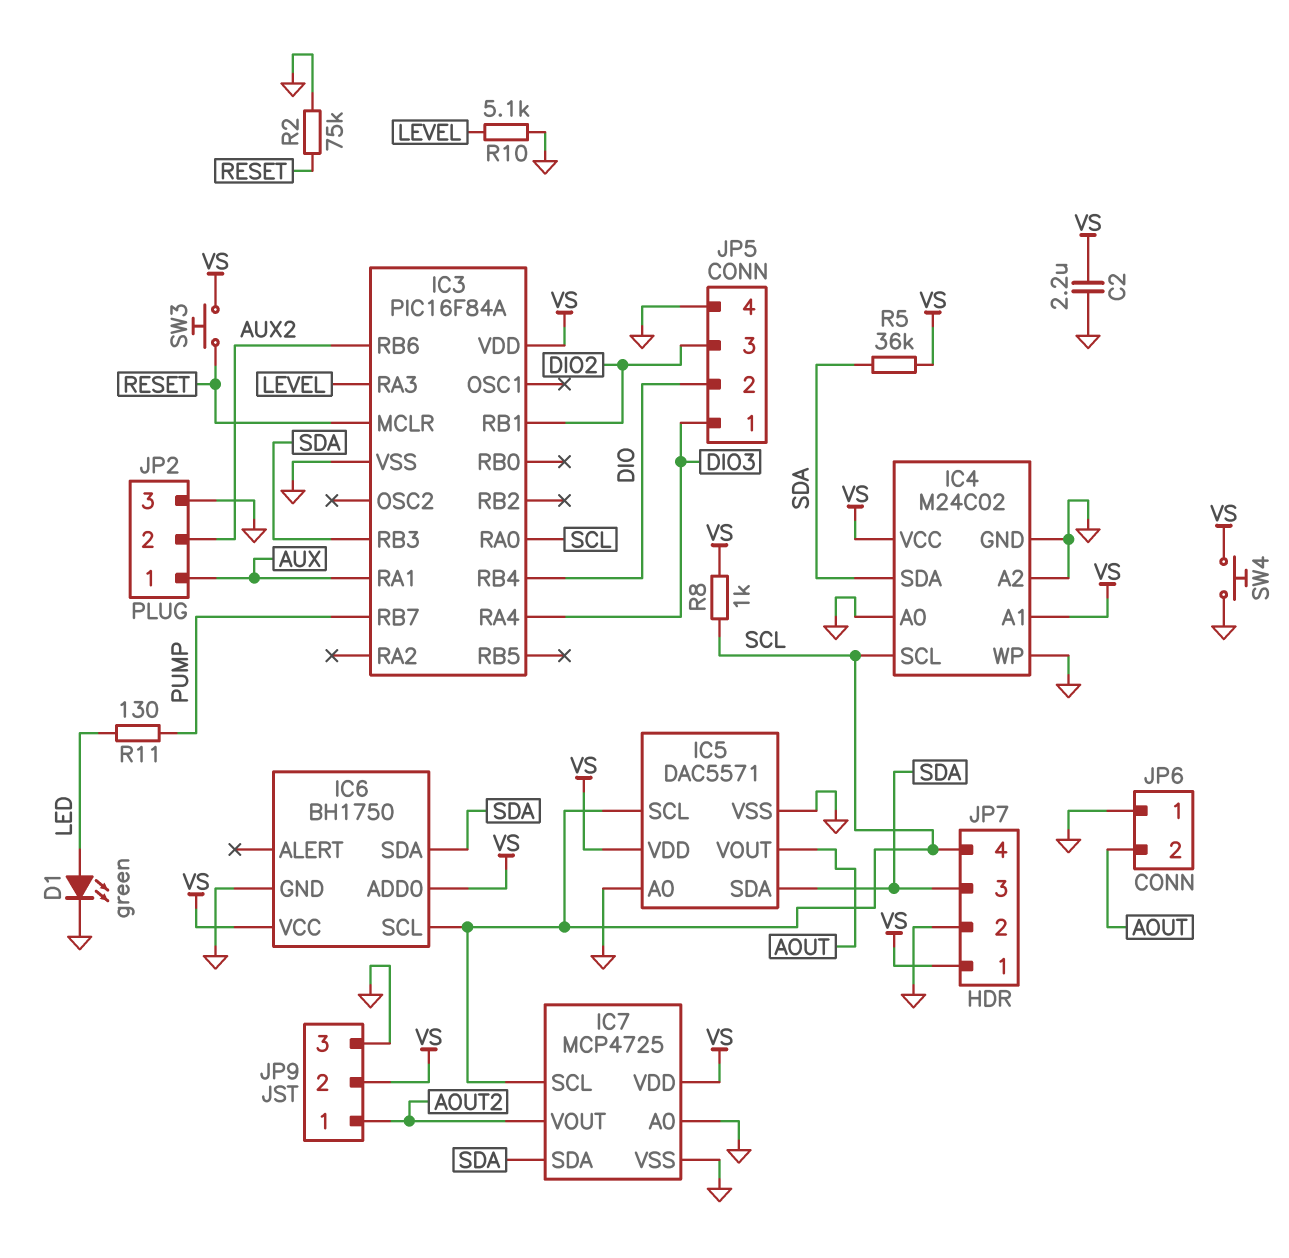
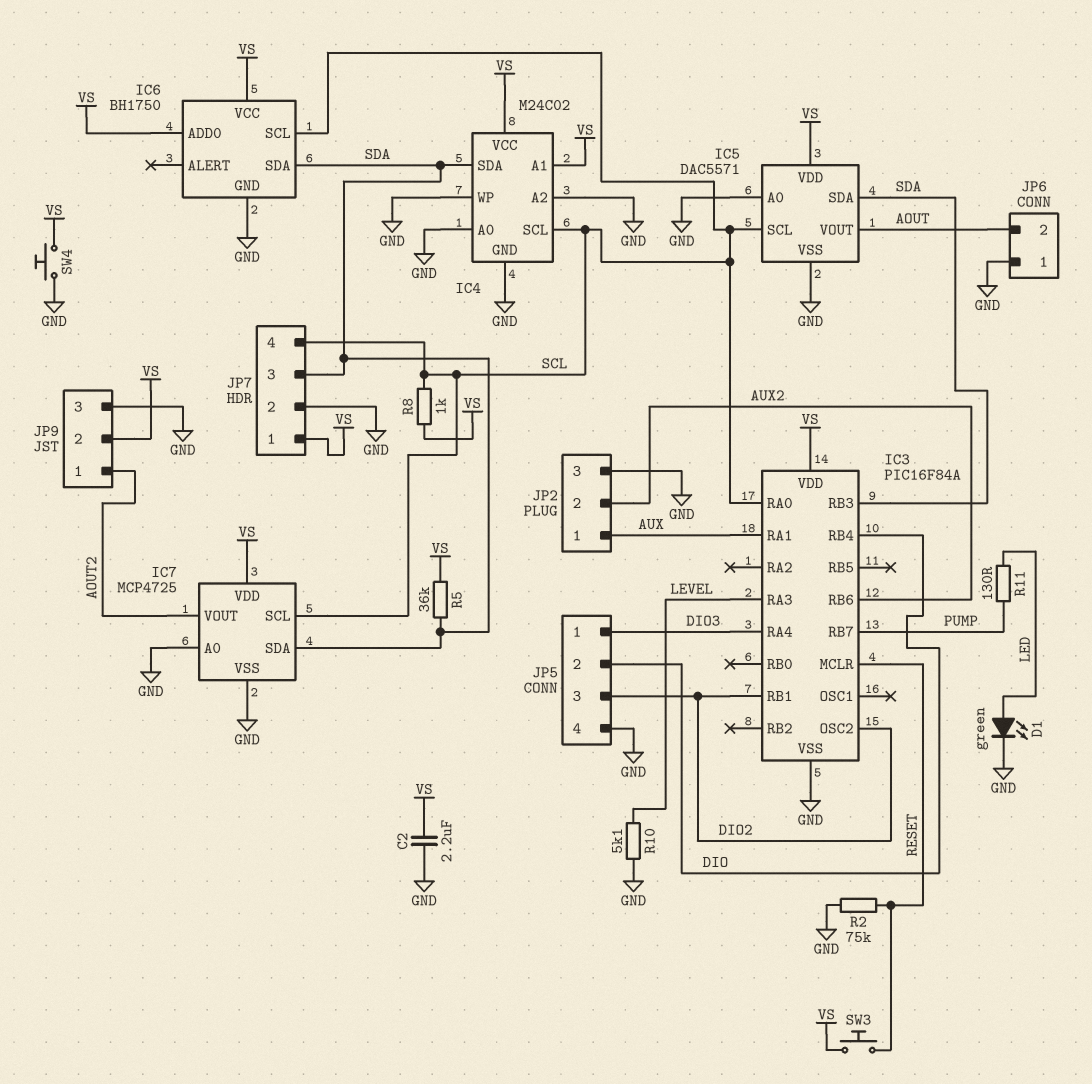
IC3 pin OSC2: none -> DIO2

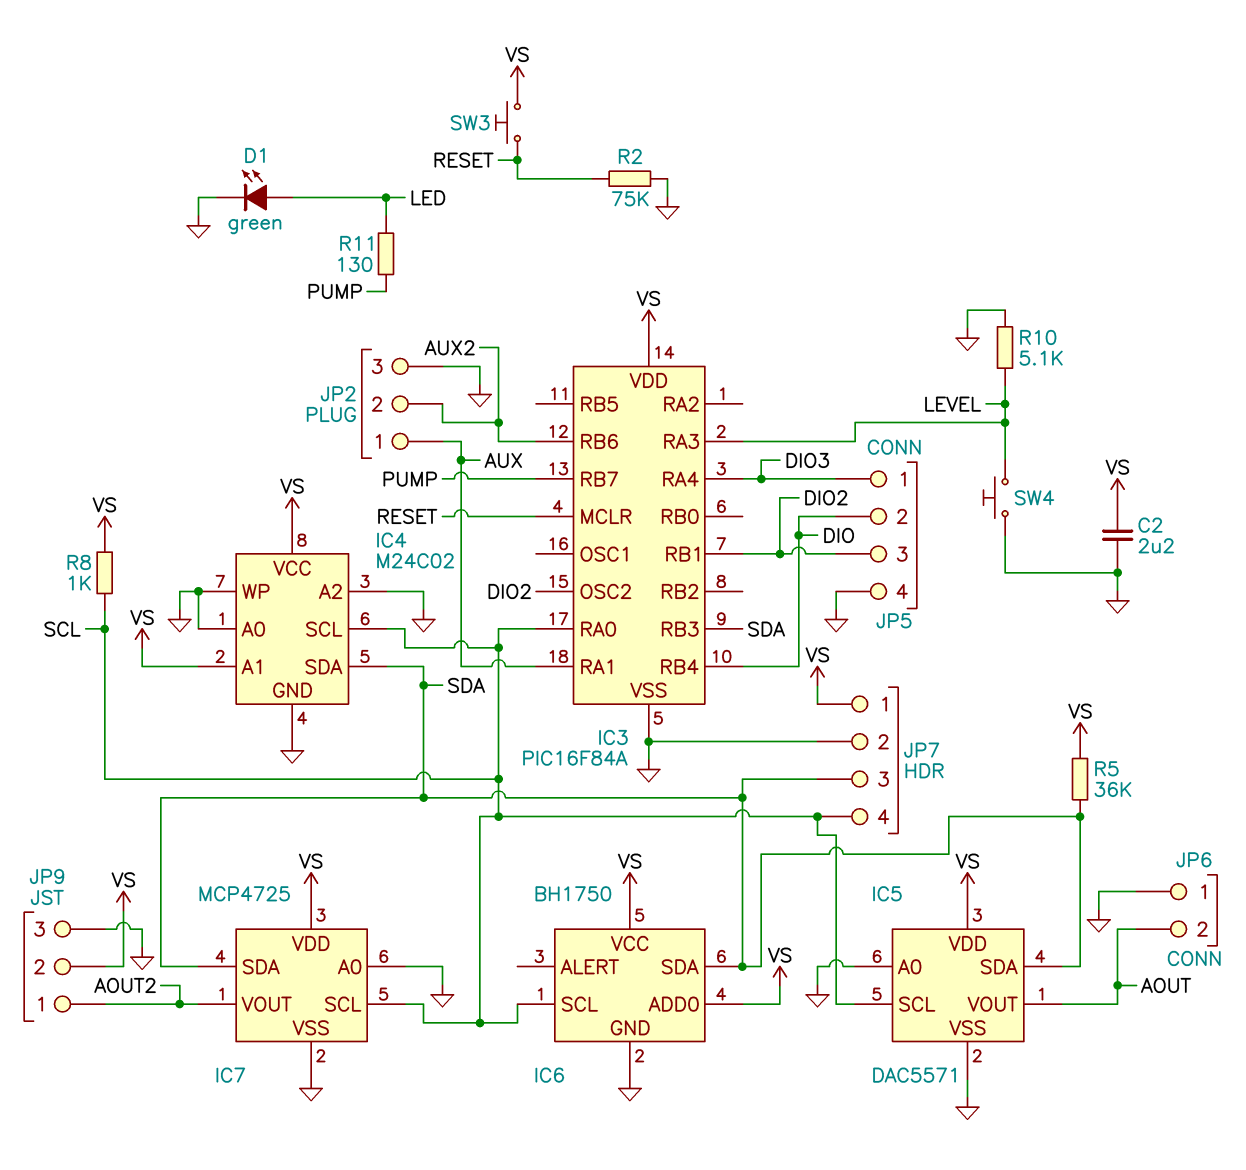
SW4: button (GND, VS) -> button (GND, LEVEL)

